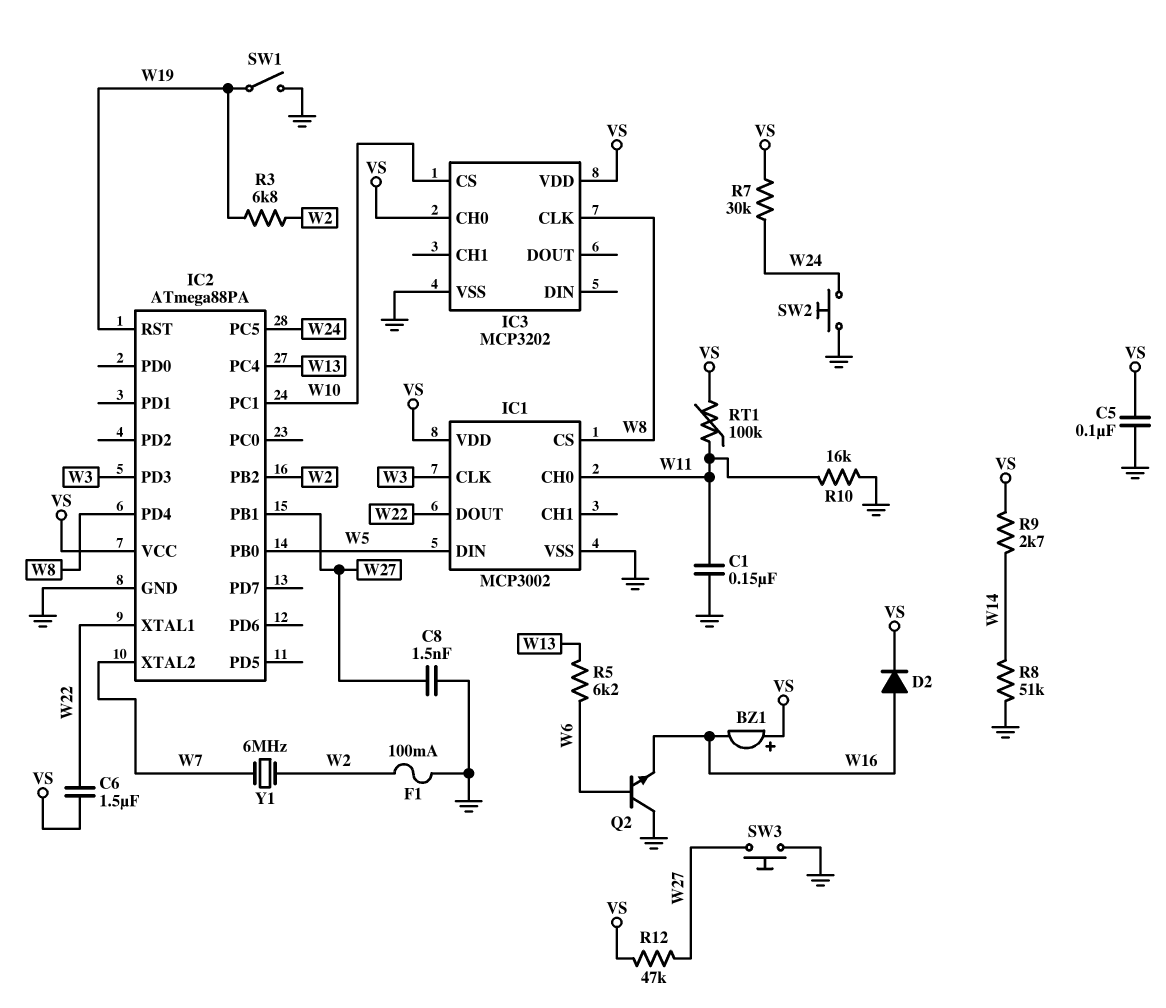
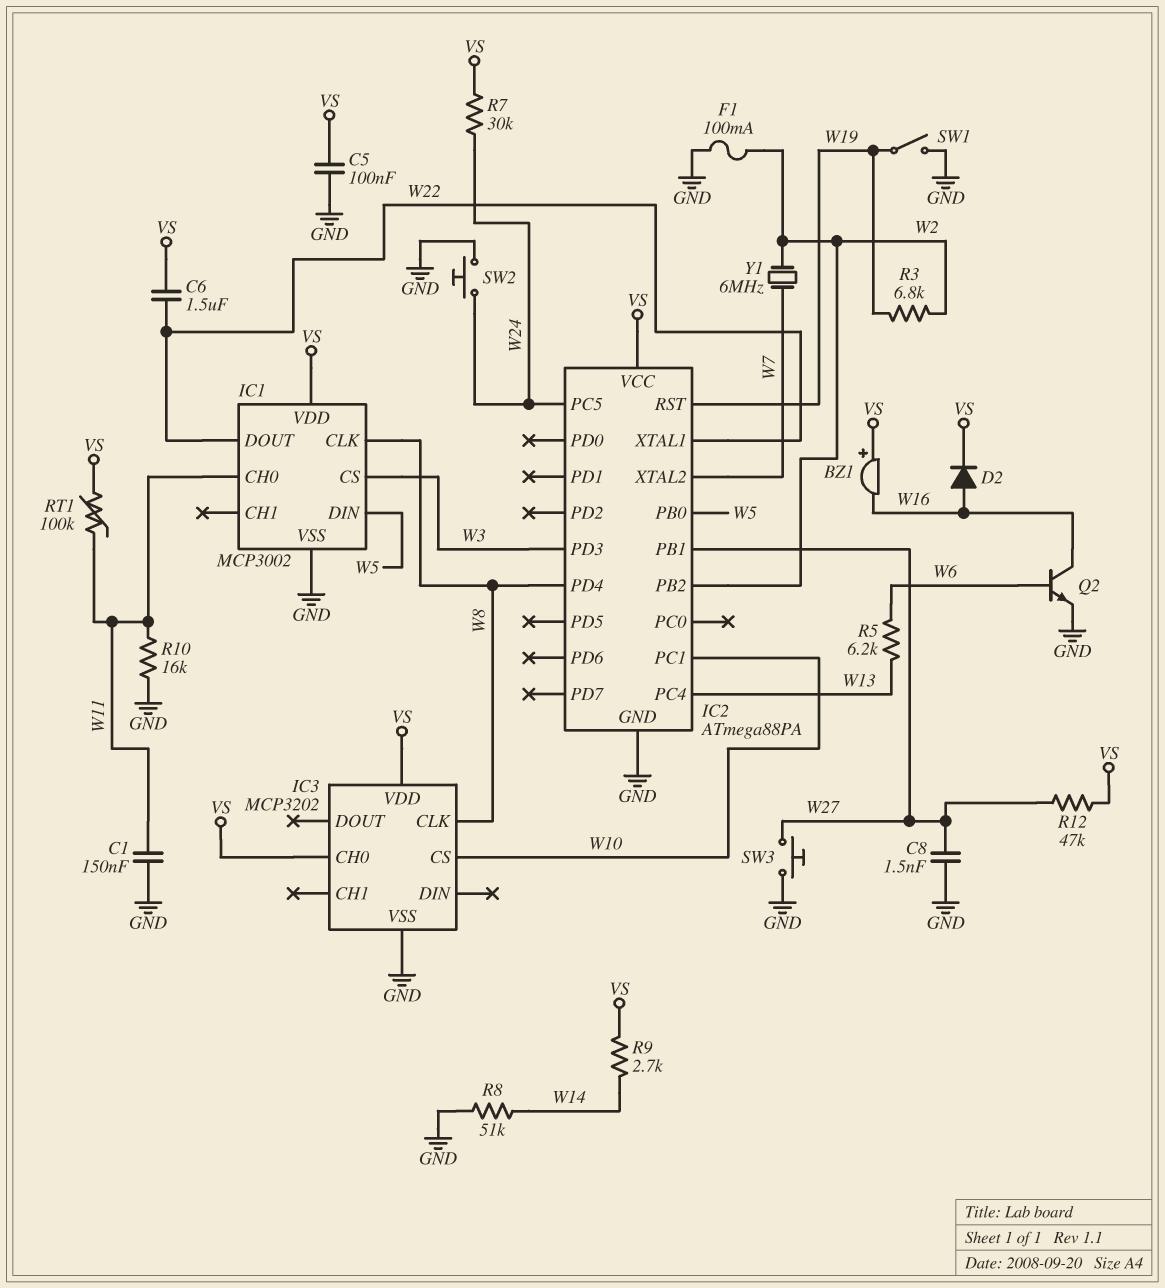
IC1 pin CLK: W3 -> W8
IC1 pin CS: W8 -> W3
Q2: NPN (B W6, C GND, E W16) -> NPN (B W6, C W16, E GND)

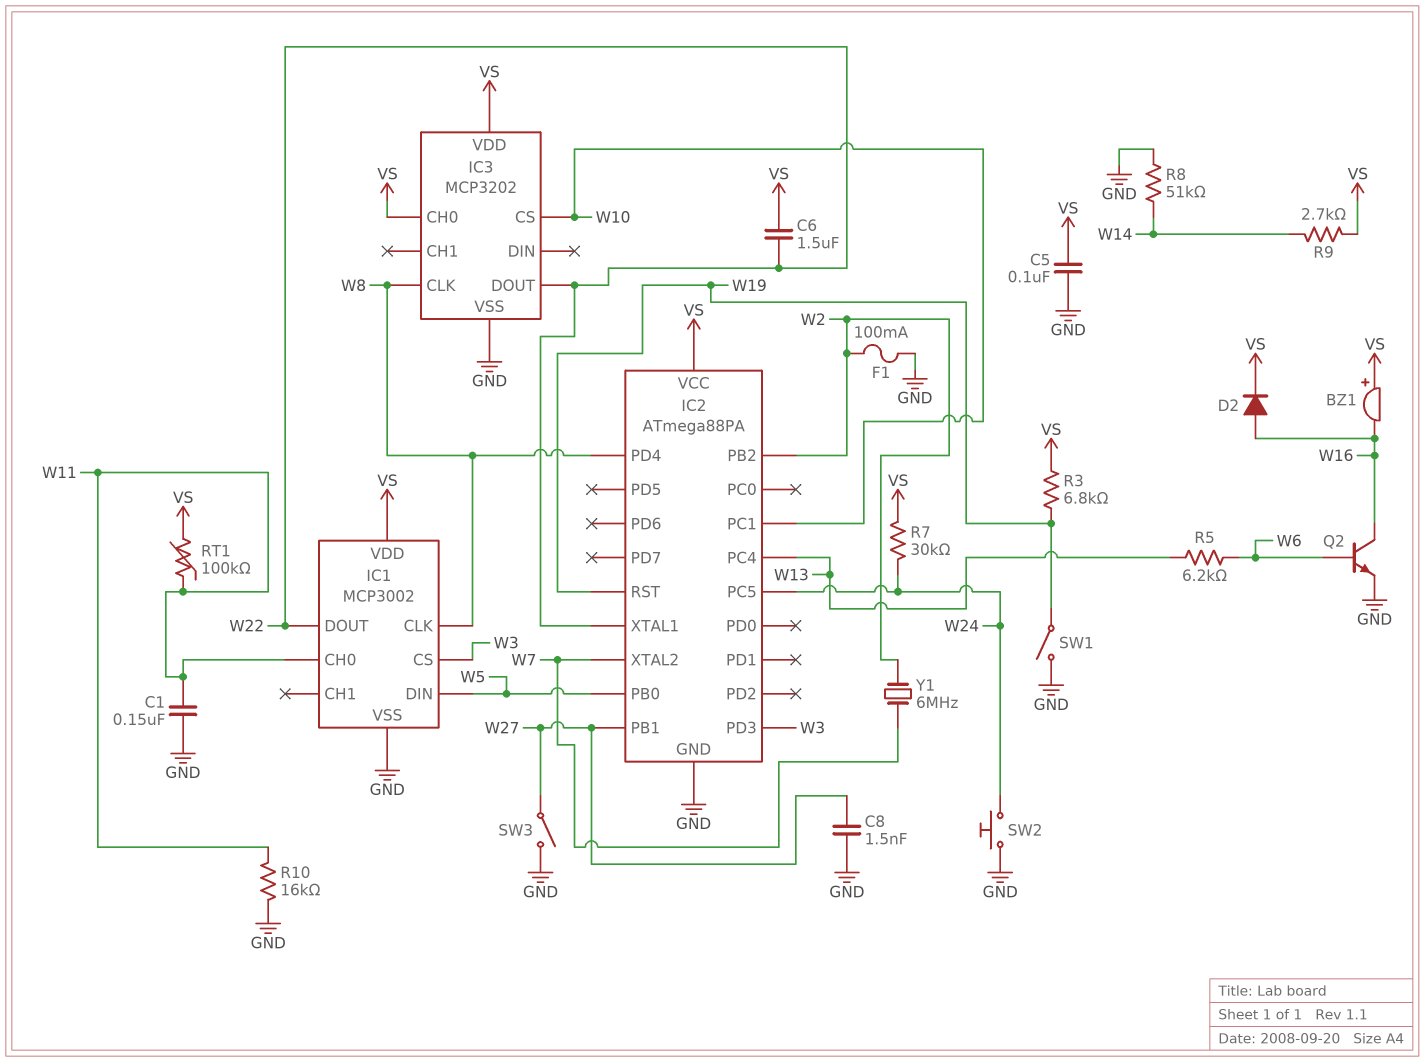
IC3 pin DOUT: none -> W22
R3: 6.8k (W2, W19) -> 6.8k (VS, W19)
R12: 47k (VS, W27) -> none
SW3: button (GND, W27) -> switch (GND, W27)

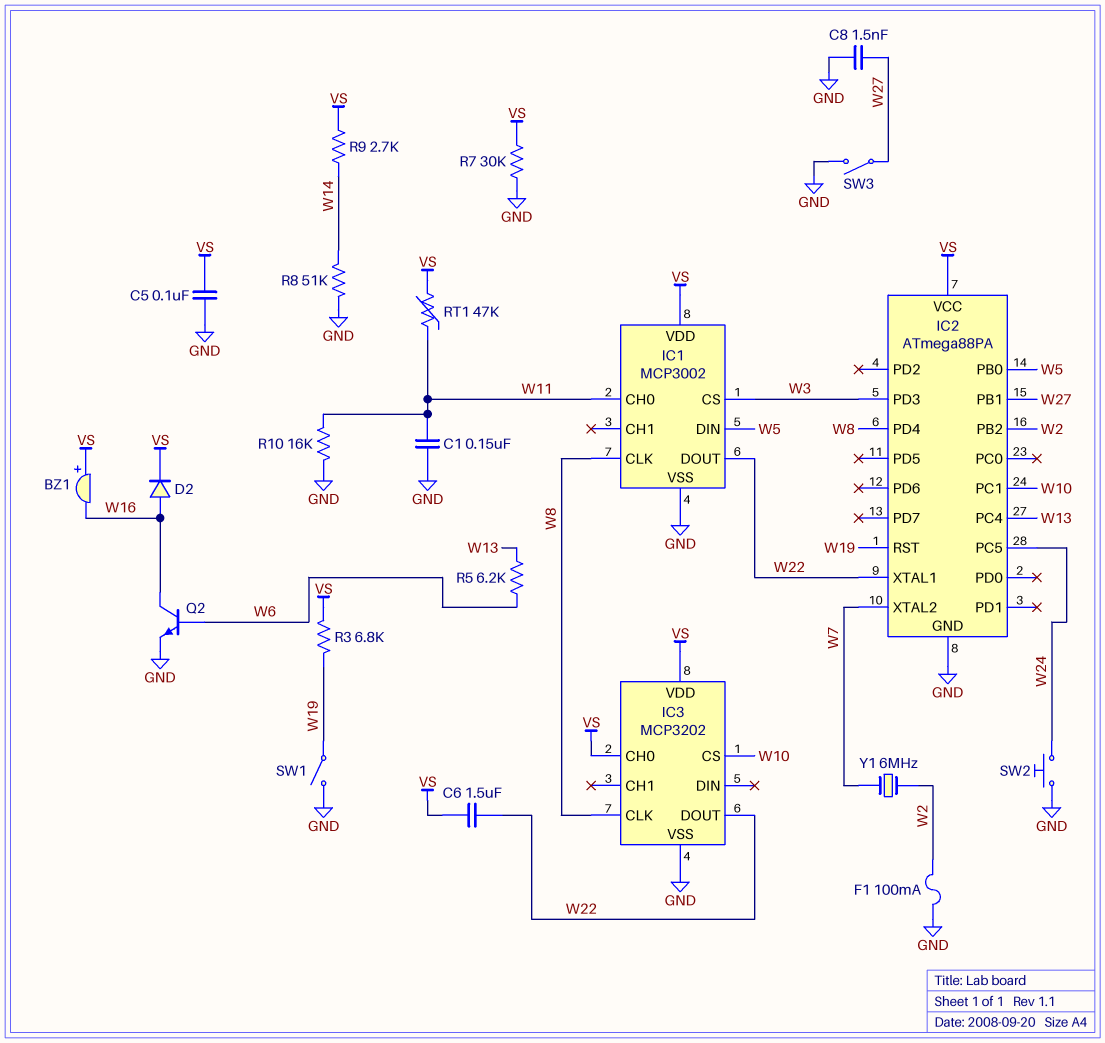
R7: 30k (VS, W24) -> 30k (GND, VS)
RT1: 100k (VS, W11) -> 47k (VS, W11)

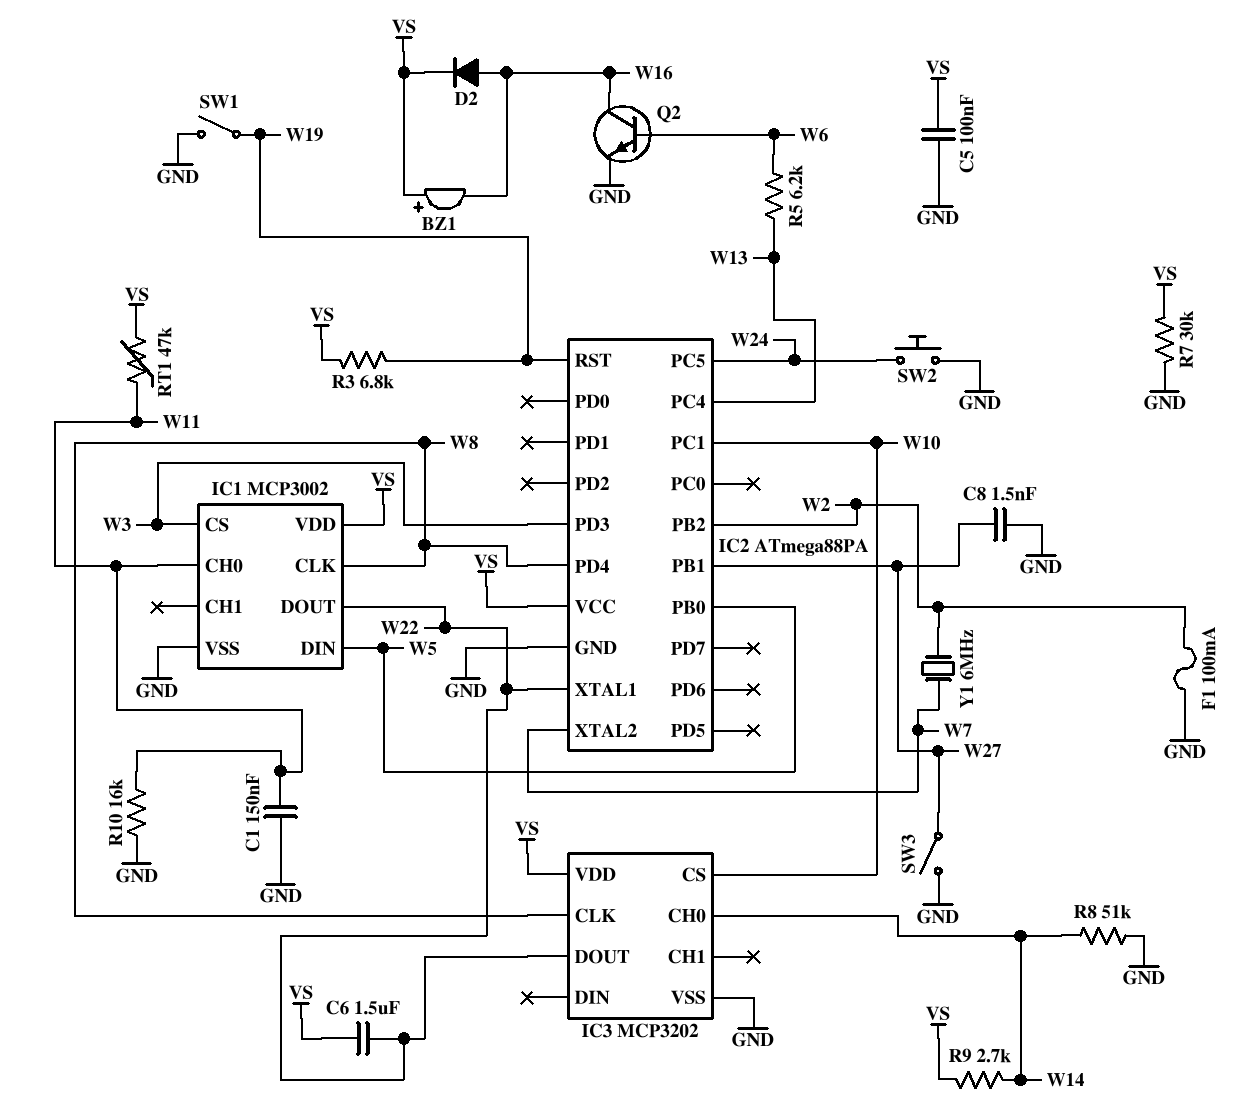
IC3 pin CH0: VS -> W14

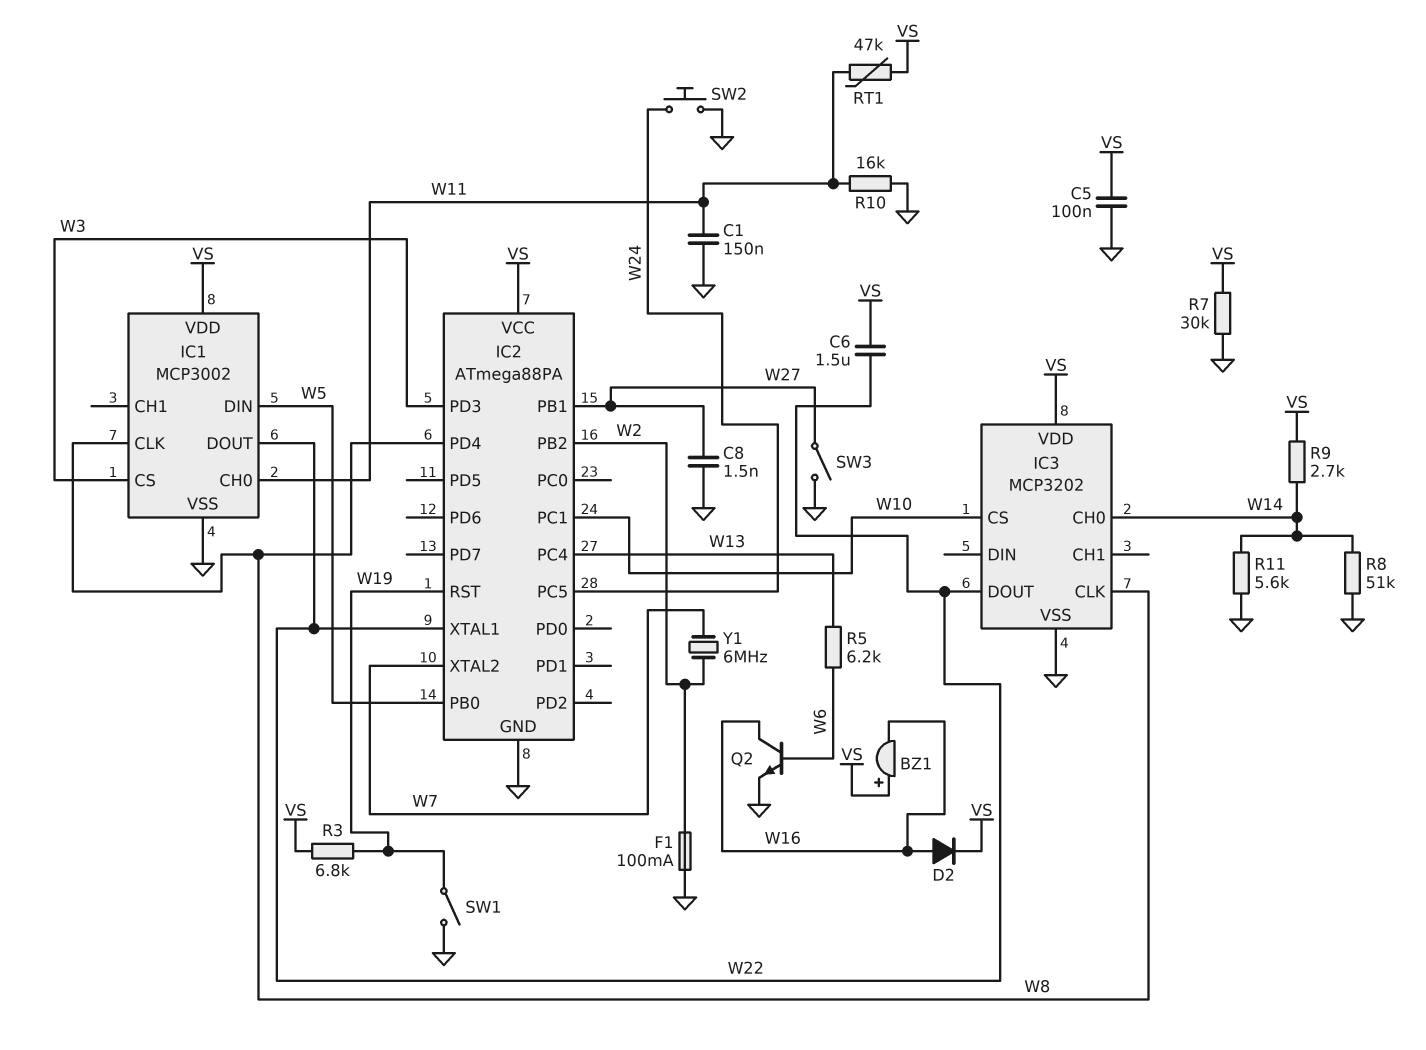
R11: none -> 5.6k (GND, W14)

